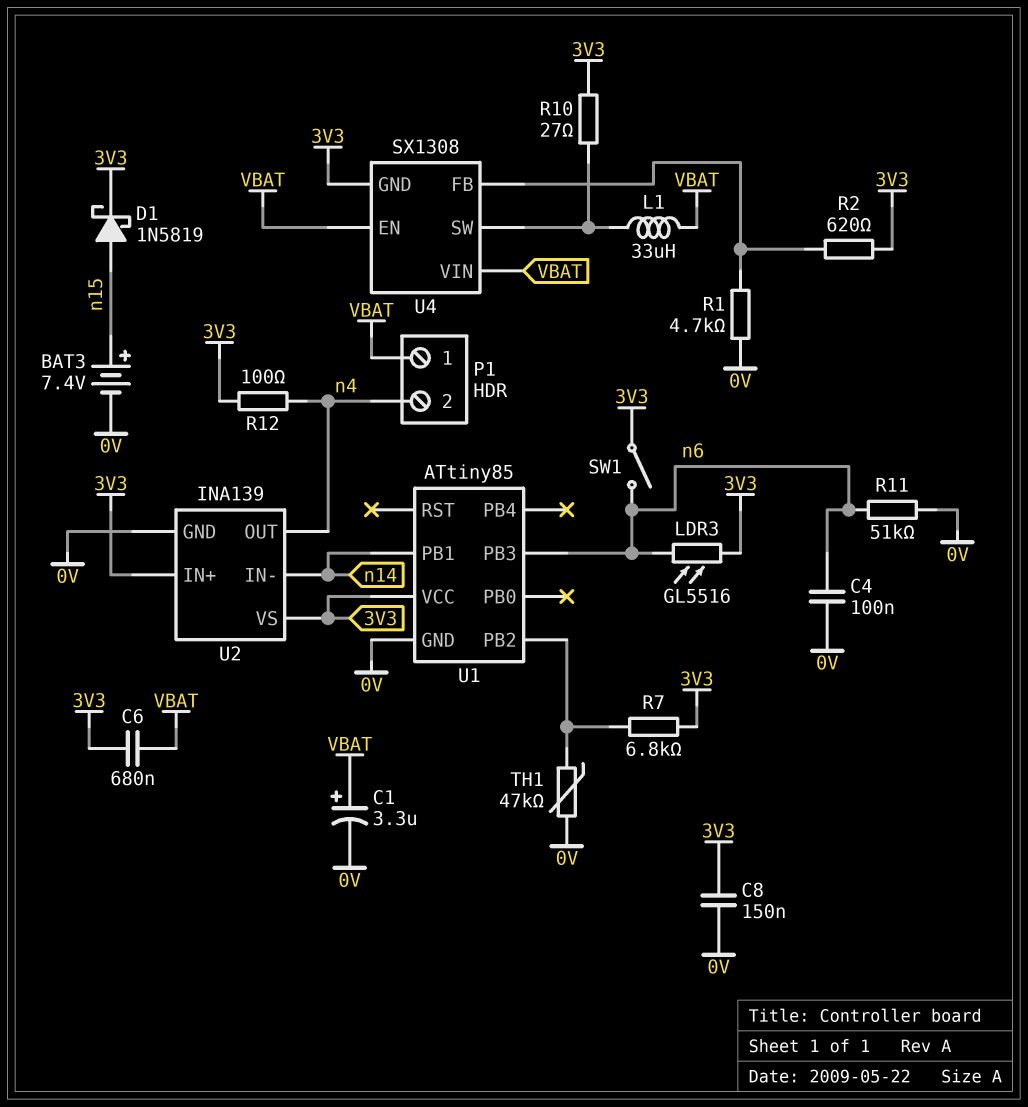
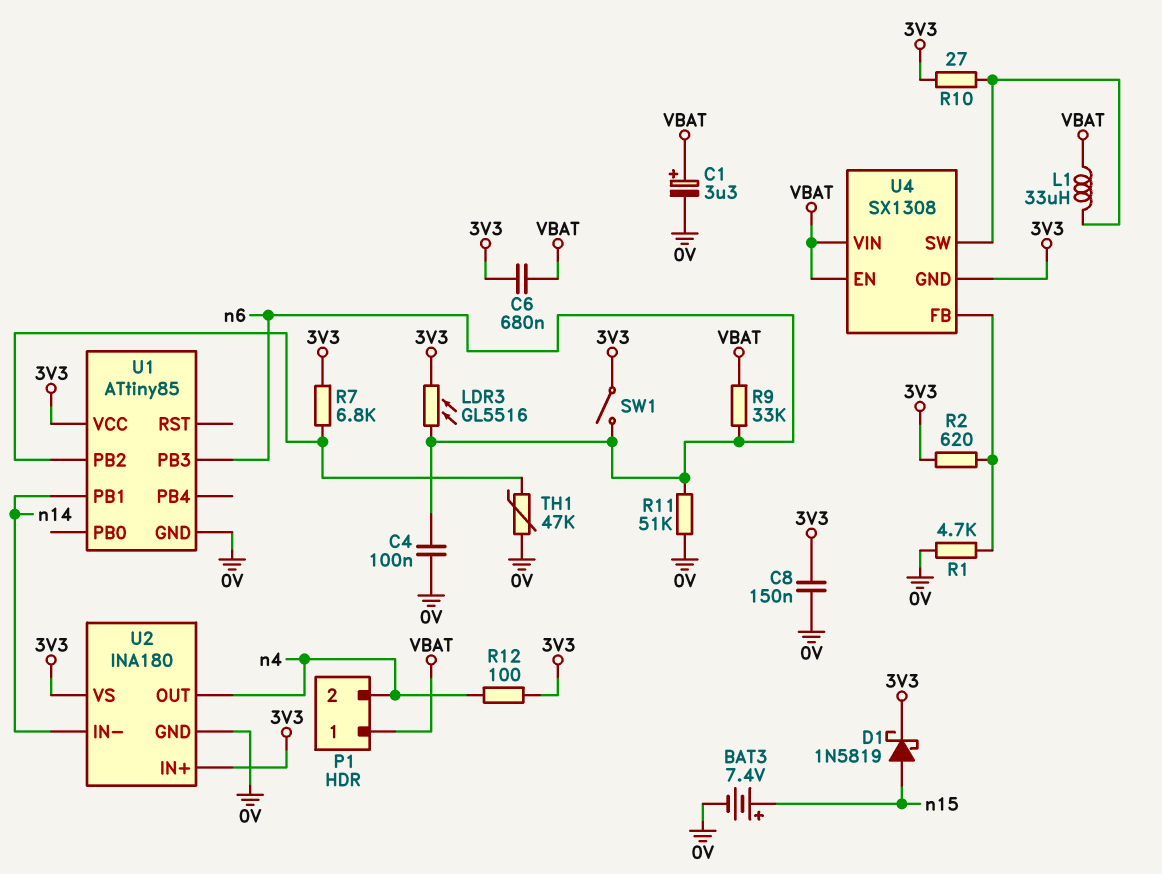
R9: none -> 33k (VBAT, n6)
U2: INA139 -> INA180

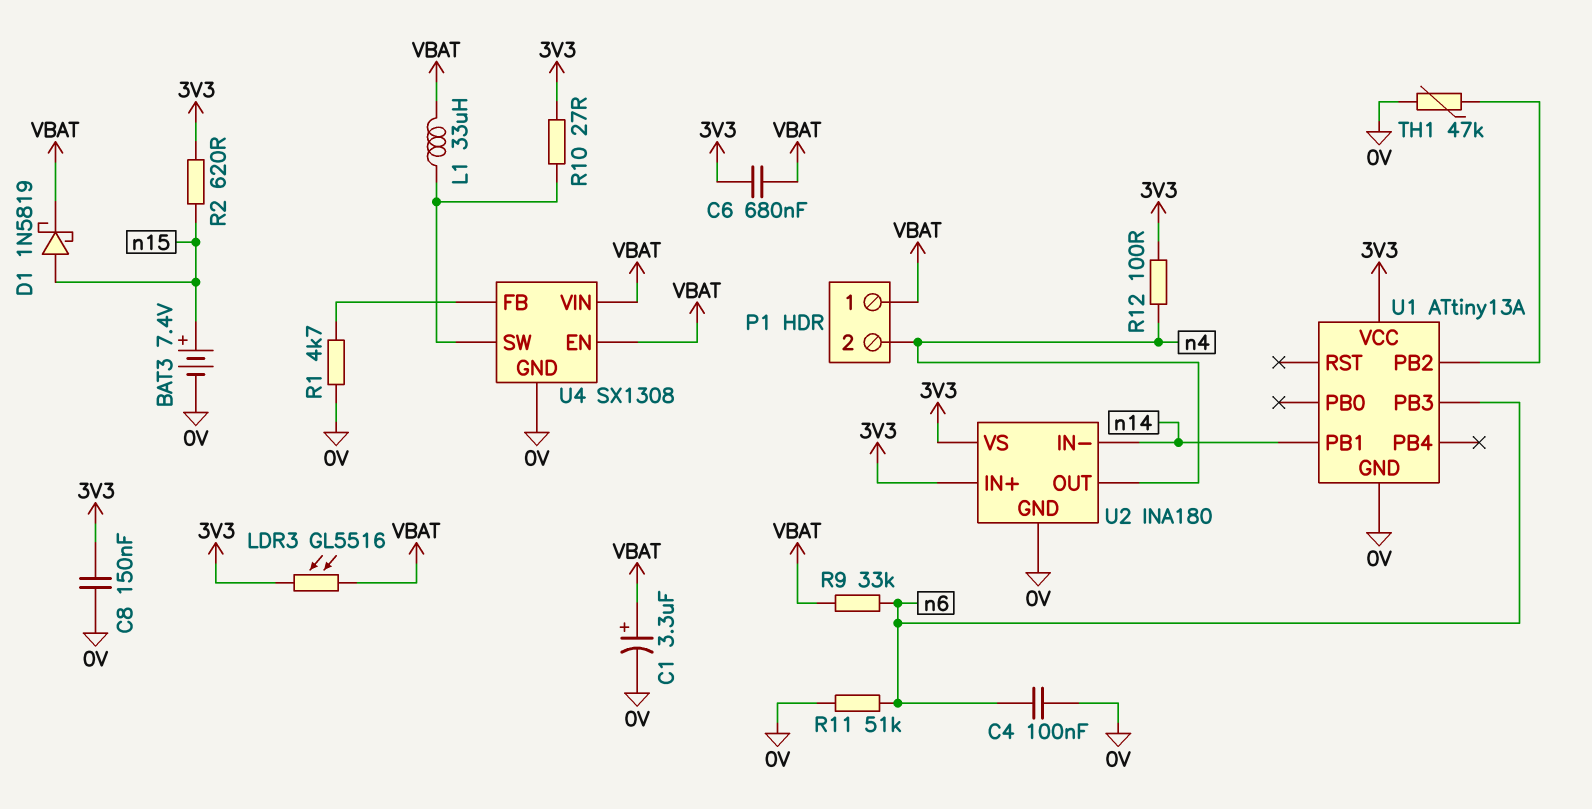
D1: schottky 1N5819 (A n15, K 3V3) -> schottky 1N5819 (A n15, K VBAT)
LDR3: GL5516 (3V3, n6) -> GL5516 (3V3, VBAT)
R2: 620 (3V3, U4/FB) -> 620 (3V3, n15)
R7: 6.8k (3V3, U1/PB2) -> none
SW1: switch (3V3, n6) -> none
U1: ATtiny85 -> ATtiny13A
U4 pin GND: 3V3 -> 0V

